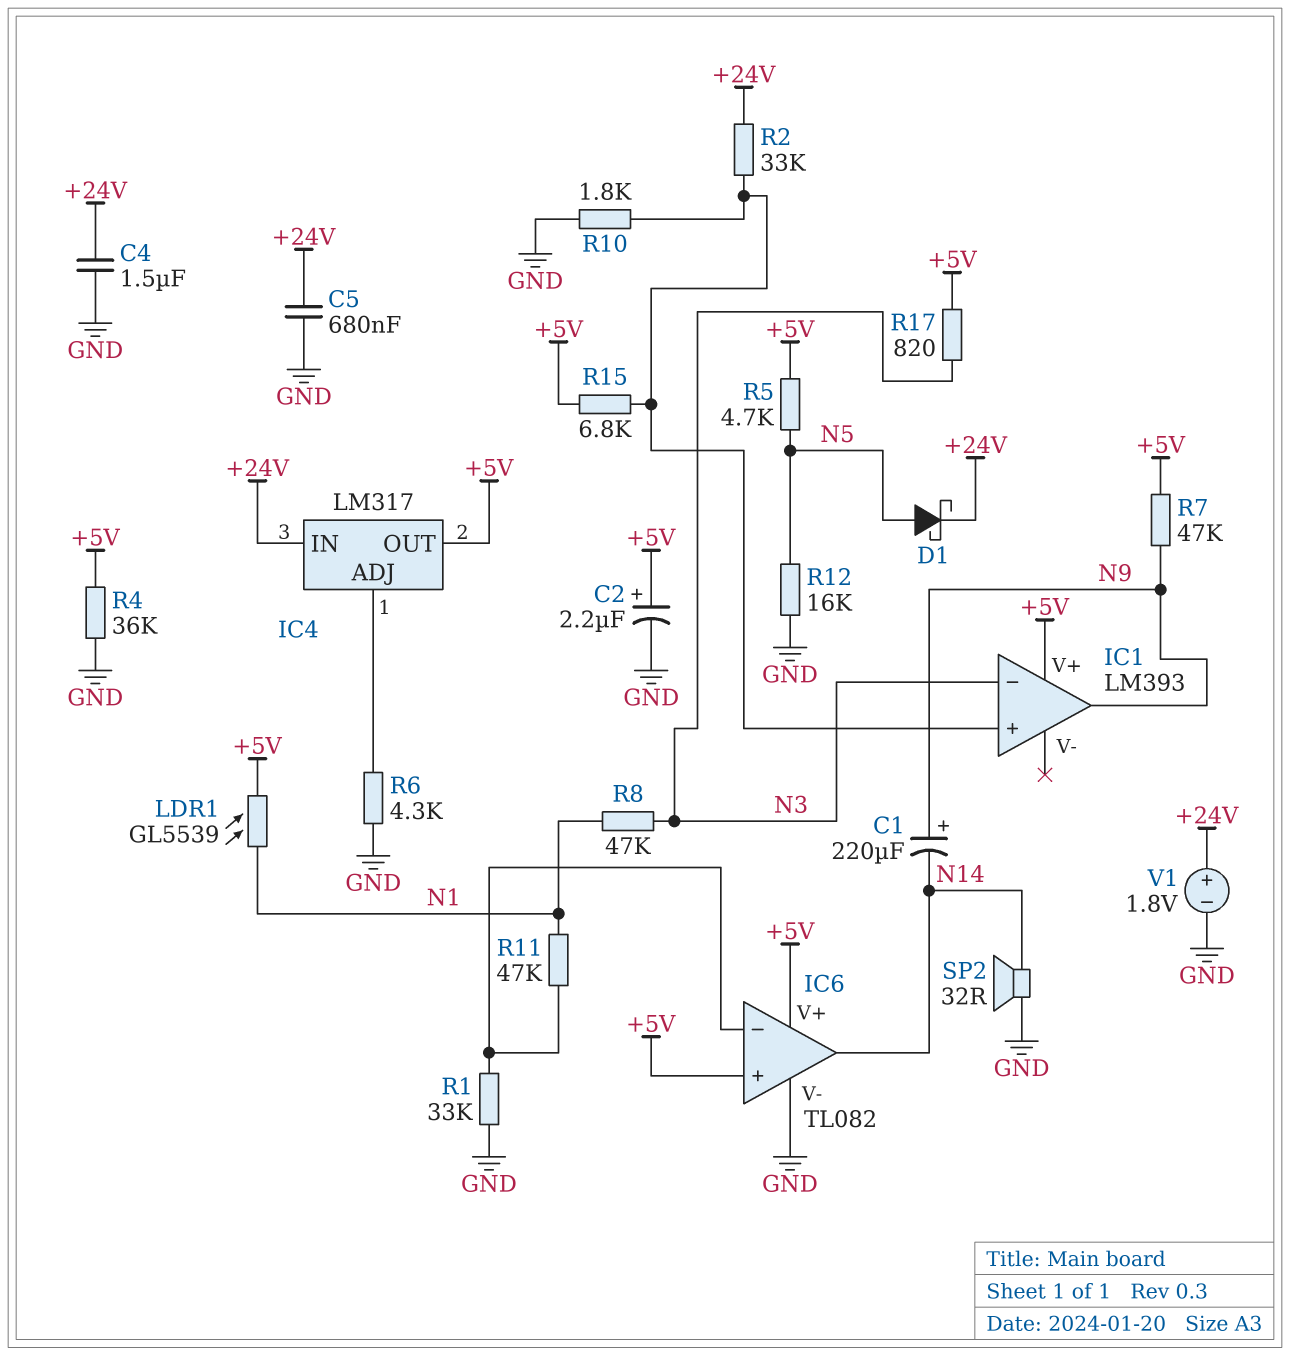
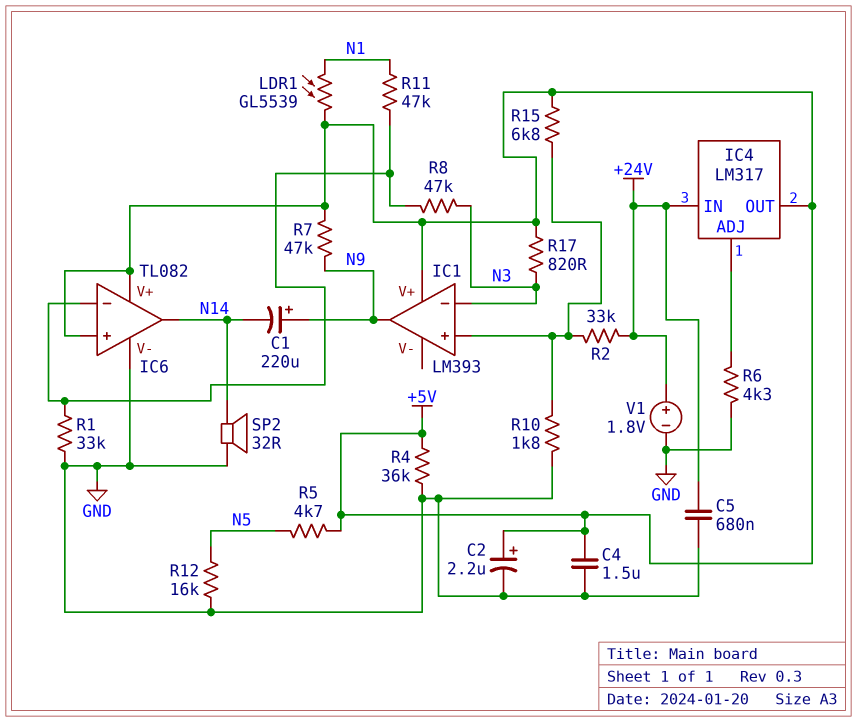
C4: 1.5uF (+24V, GND) -> 1.5uF (+5V, GND)
D1: schottky (A N5, K +24V) -> none
R8: 47k (N1, N3) -> 47k (IC6/in-, N3)

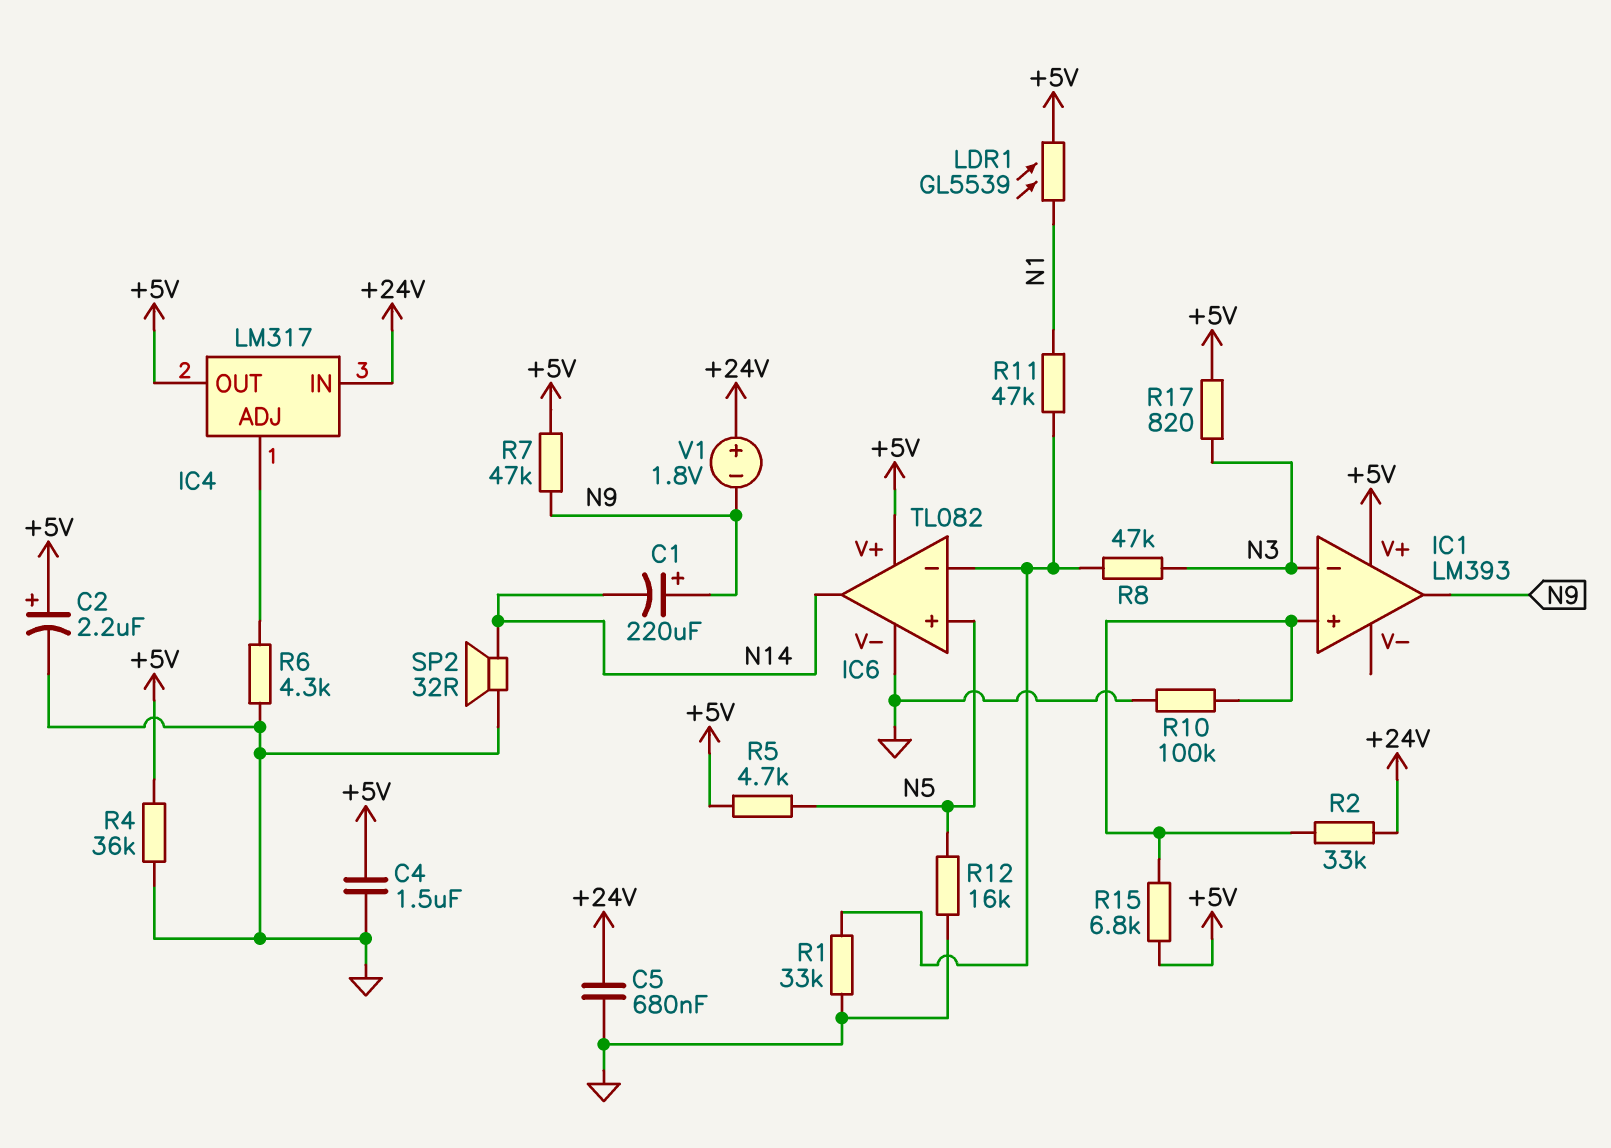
IC6 pin in+: +5V -> N5
R10: 1.8k (GND, IC1/in+) -> 100k (GND, IC1/in+)
V1: 1.8V (plus +24V, minus GND) -> 1.8V (plus +24V, minus N9)

